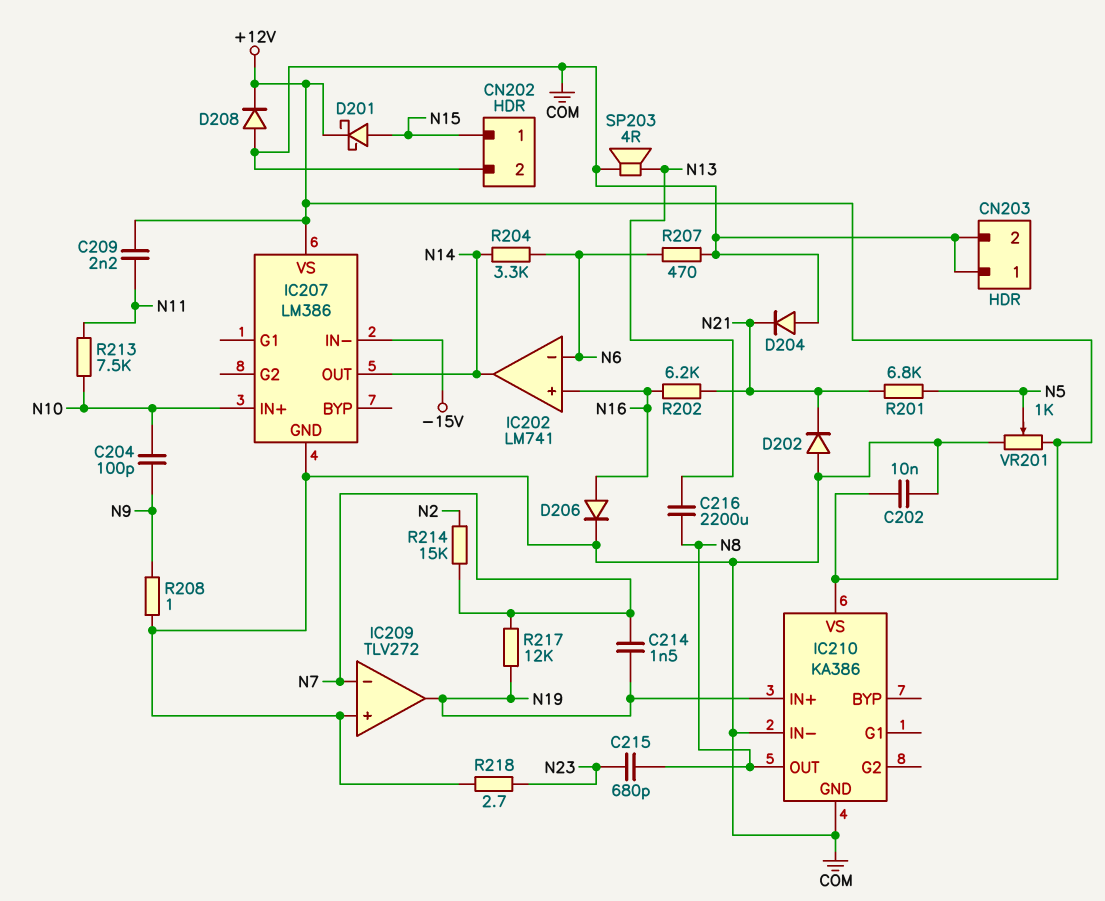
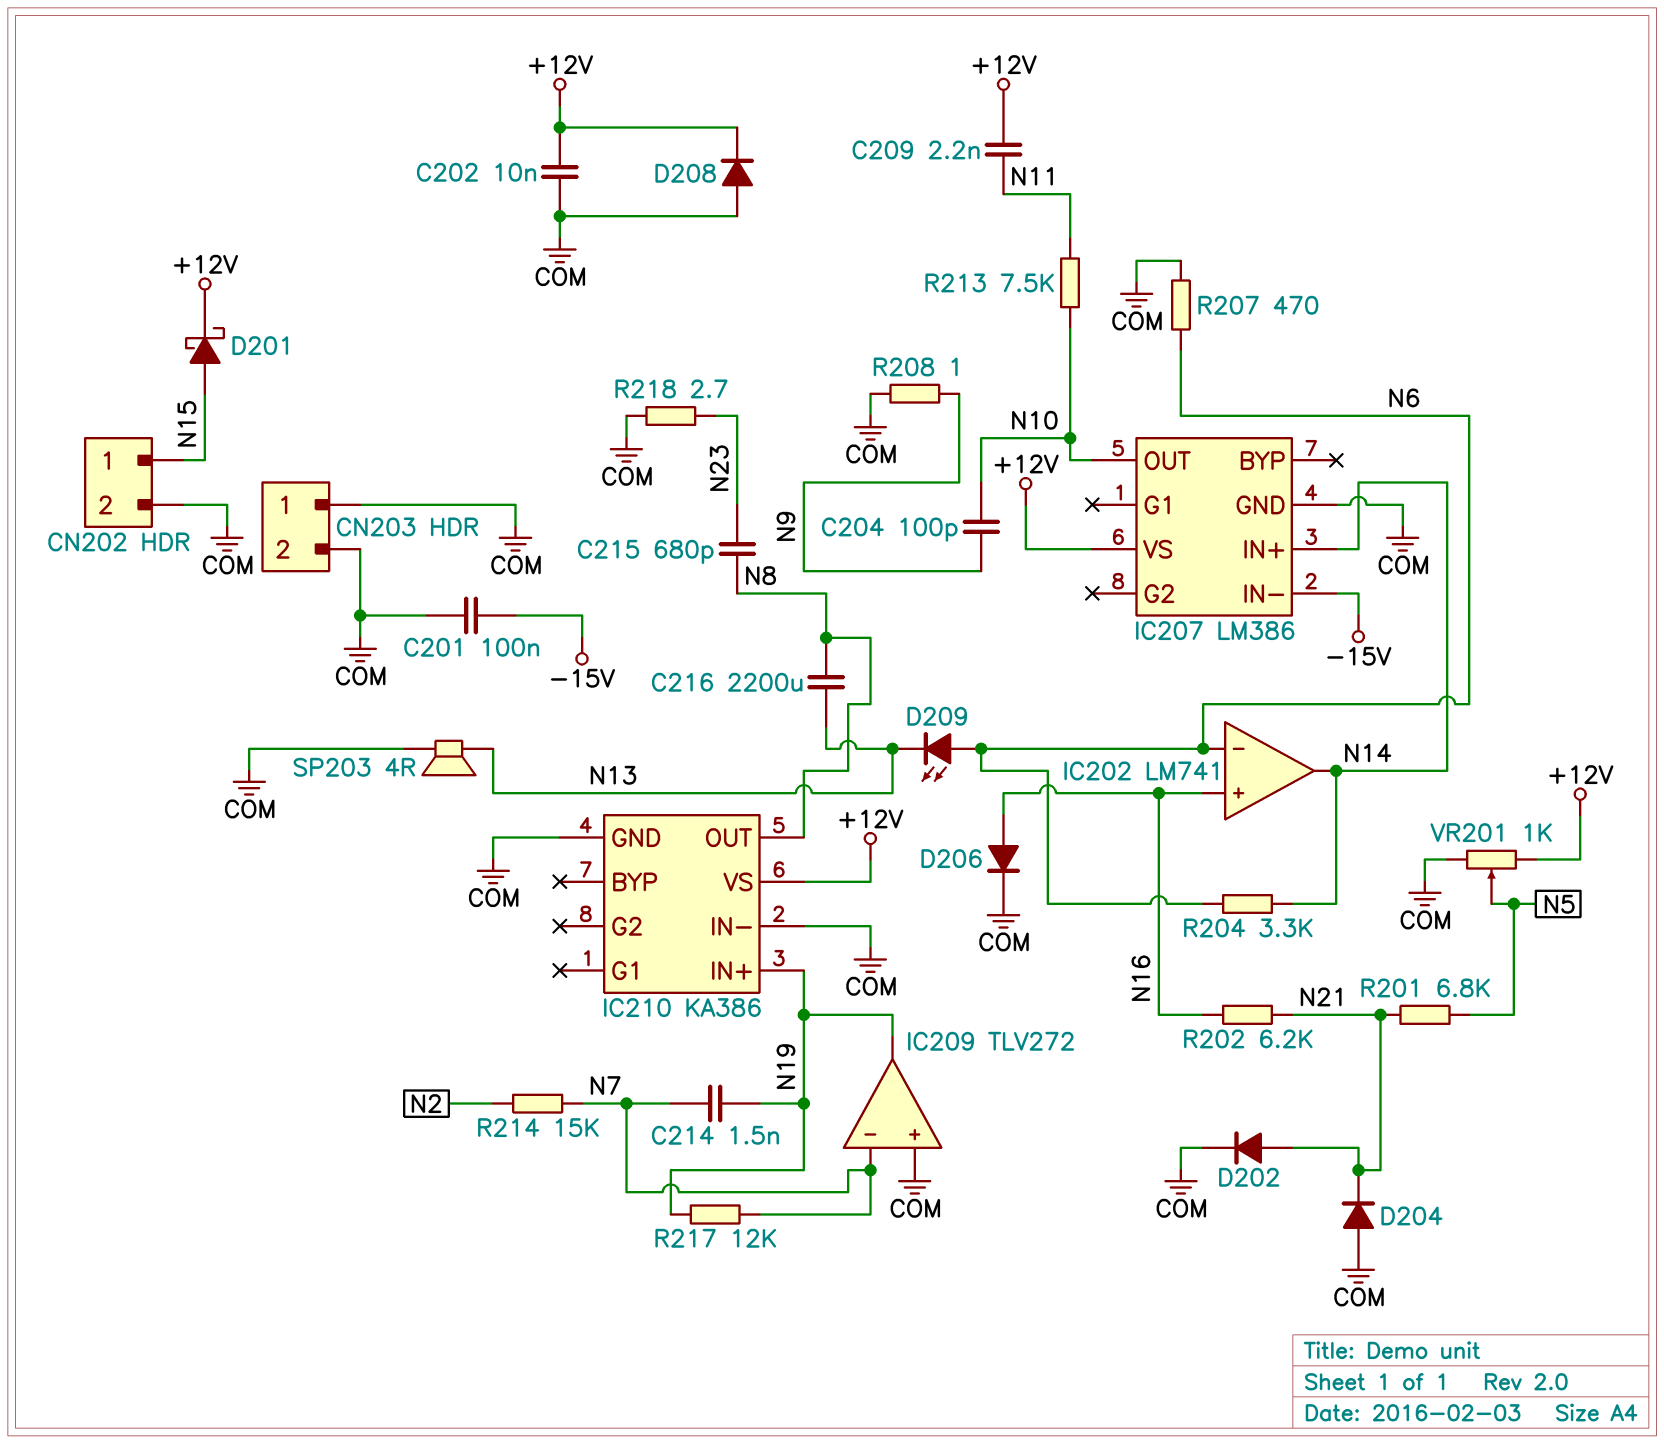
C201: none -> 100nF (-15V, COM)
D202: diode (A COM, K N21) -> diode (A N21, K COM)
D209: none -> LED (A N6, K N13)
IC207 pin IN+: N10 -> N14
IC207 pin OUT: N14 -> N10

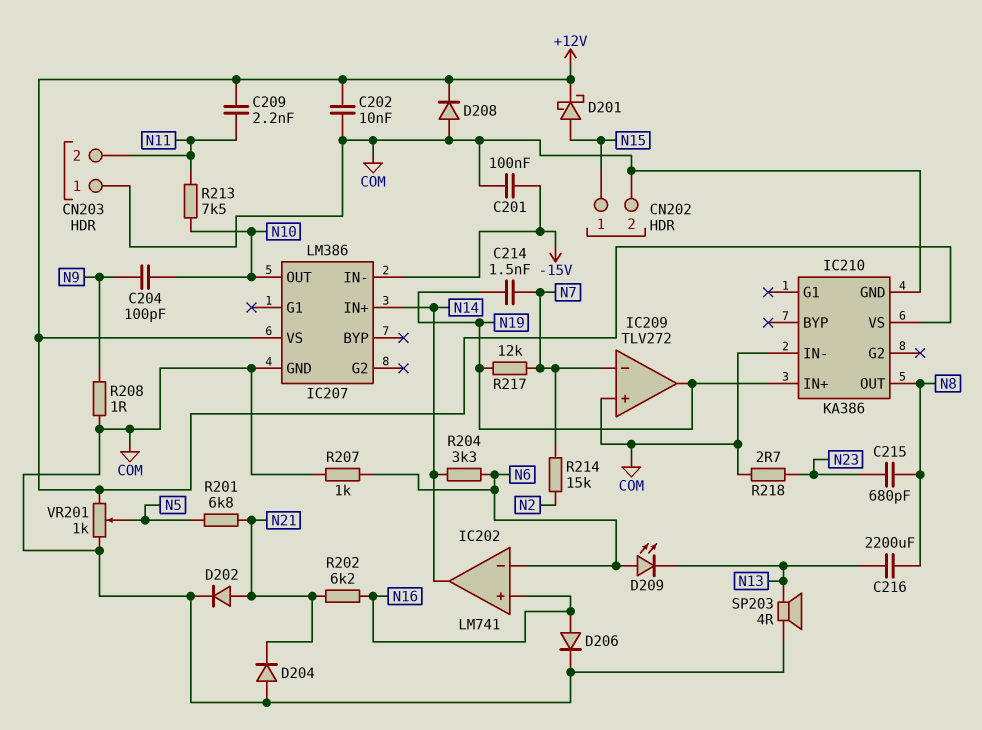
CN203 pin 2: COM -> N11
R207: 470 (COM, N6) -> 1k (COM, N6)

